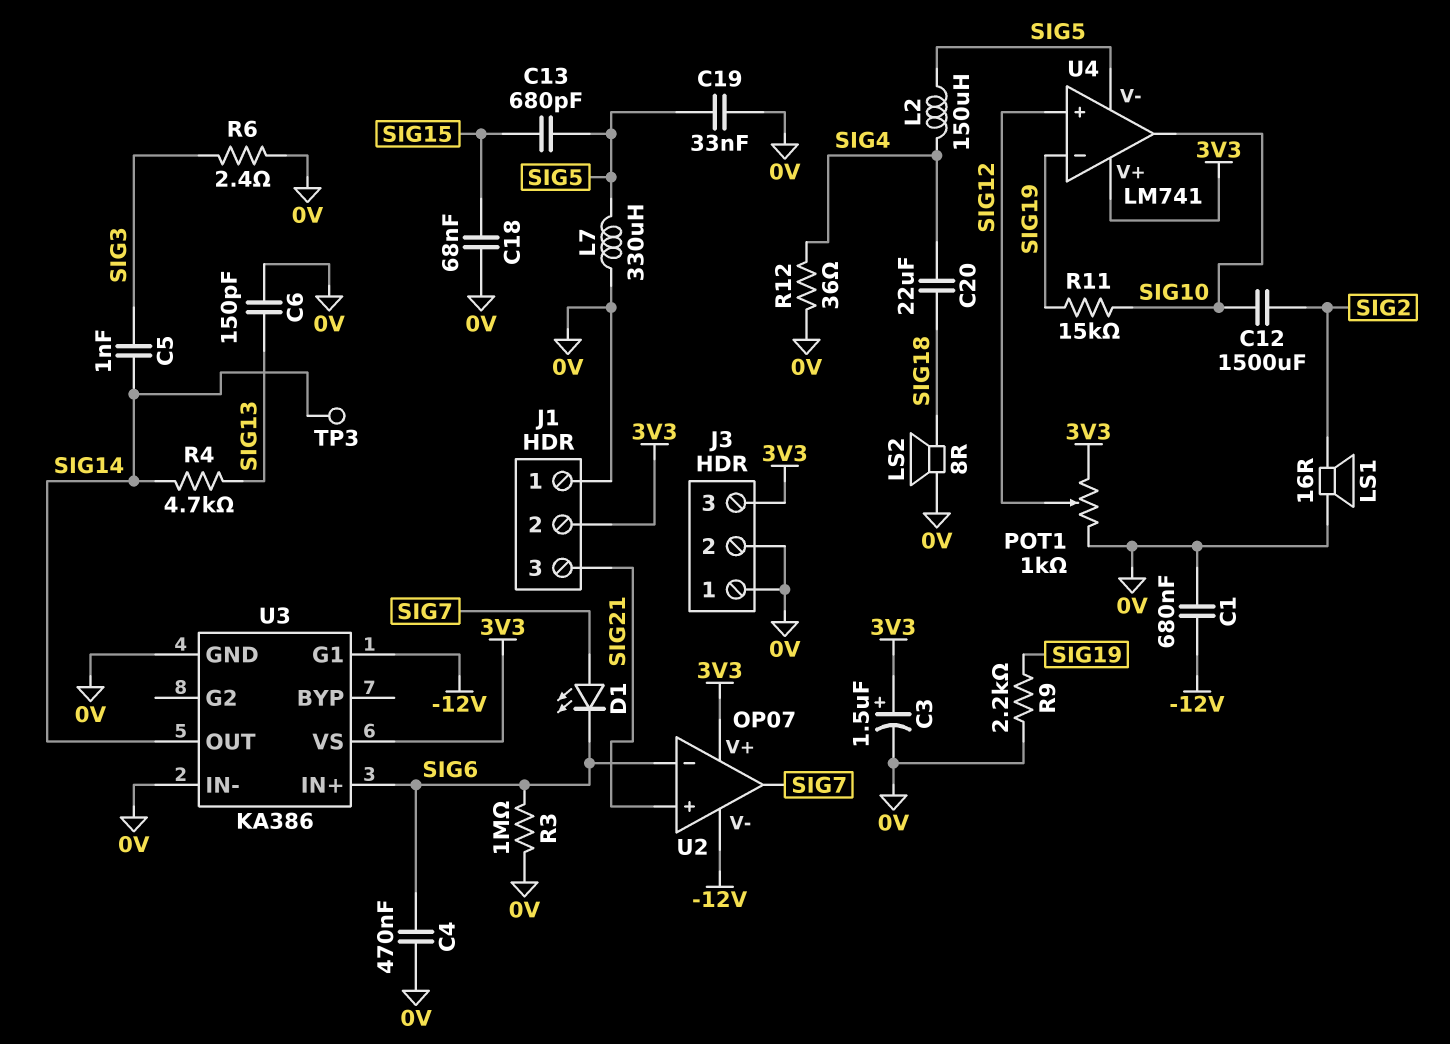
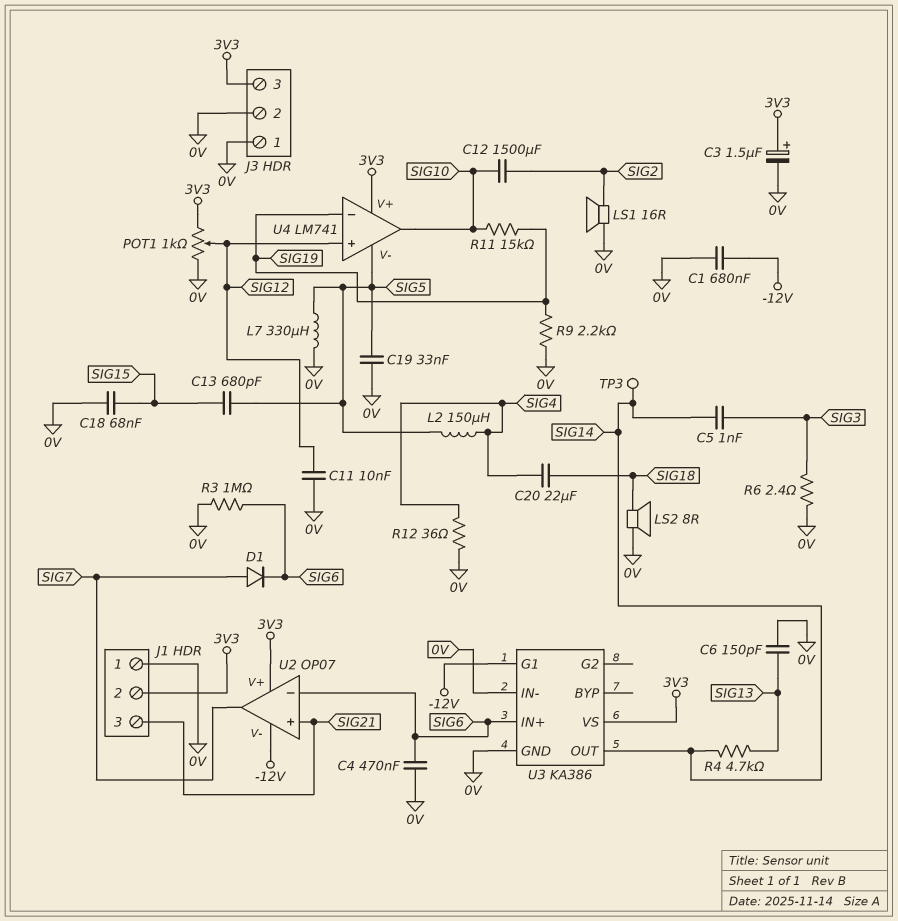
C11: none -> 10nF (0V, SIG12)
D1: LED (A SIG7, K SIG6) -> diode (A SIG7, K SIG6)

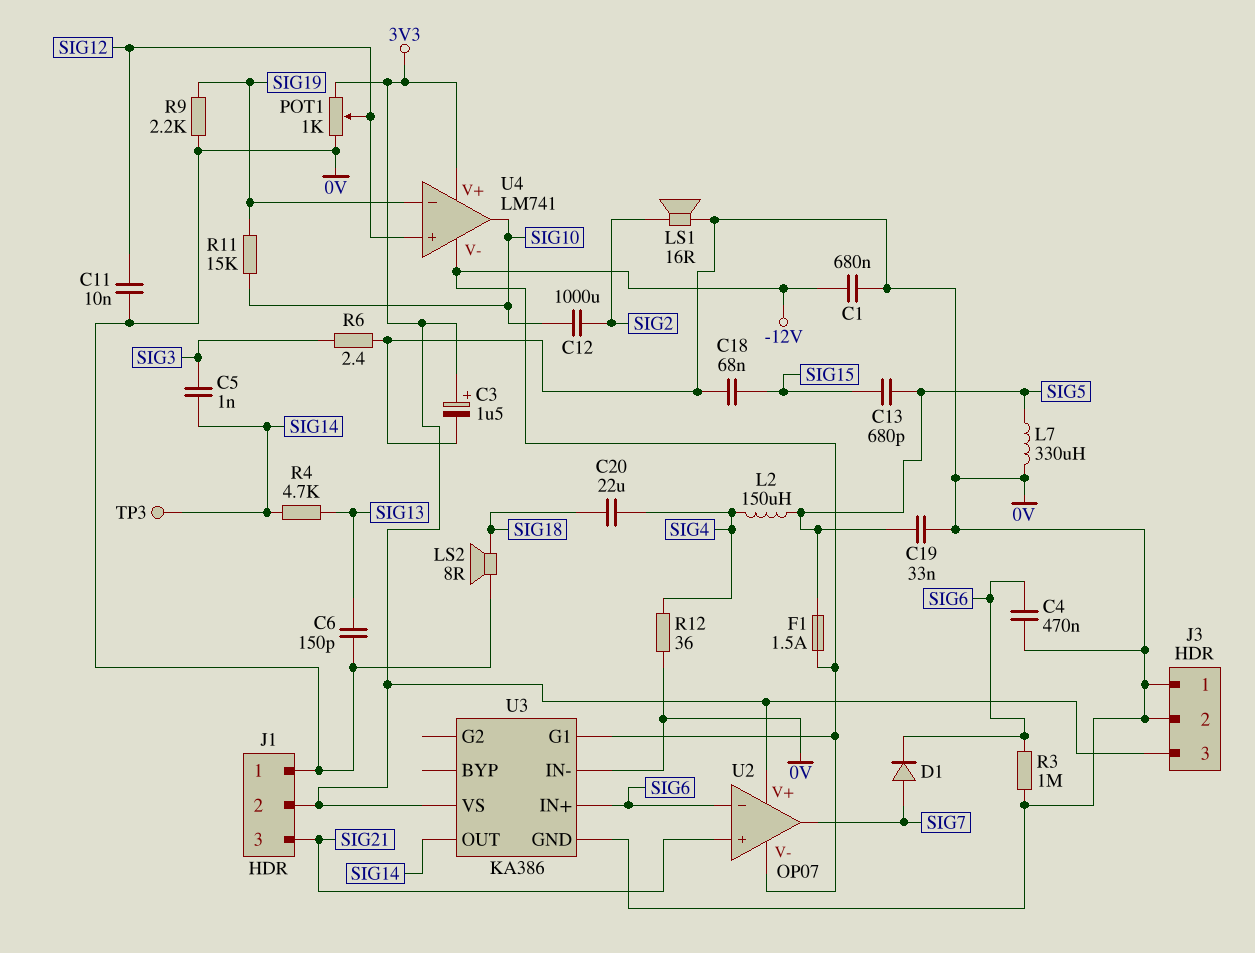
C12: 1500uF (SIG2, SIG10) -> 1000uF (SIG2, SIG10)
F1: none -> 1.5A (-12V, SIG5)
U4 pin V-: SIG5 -> -12V

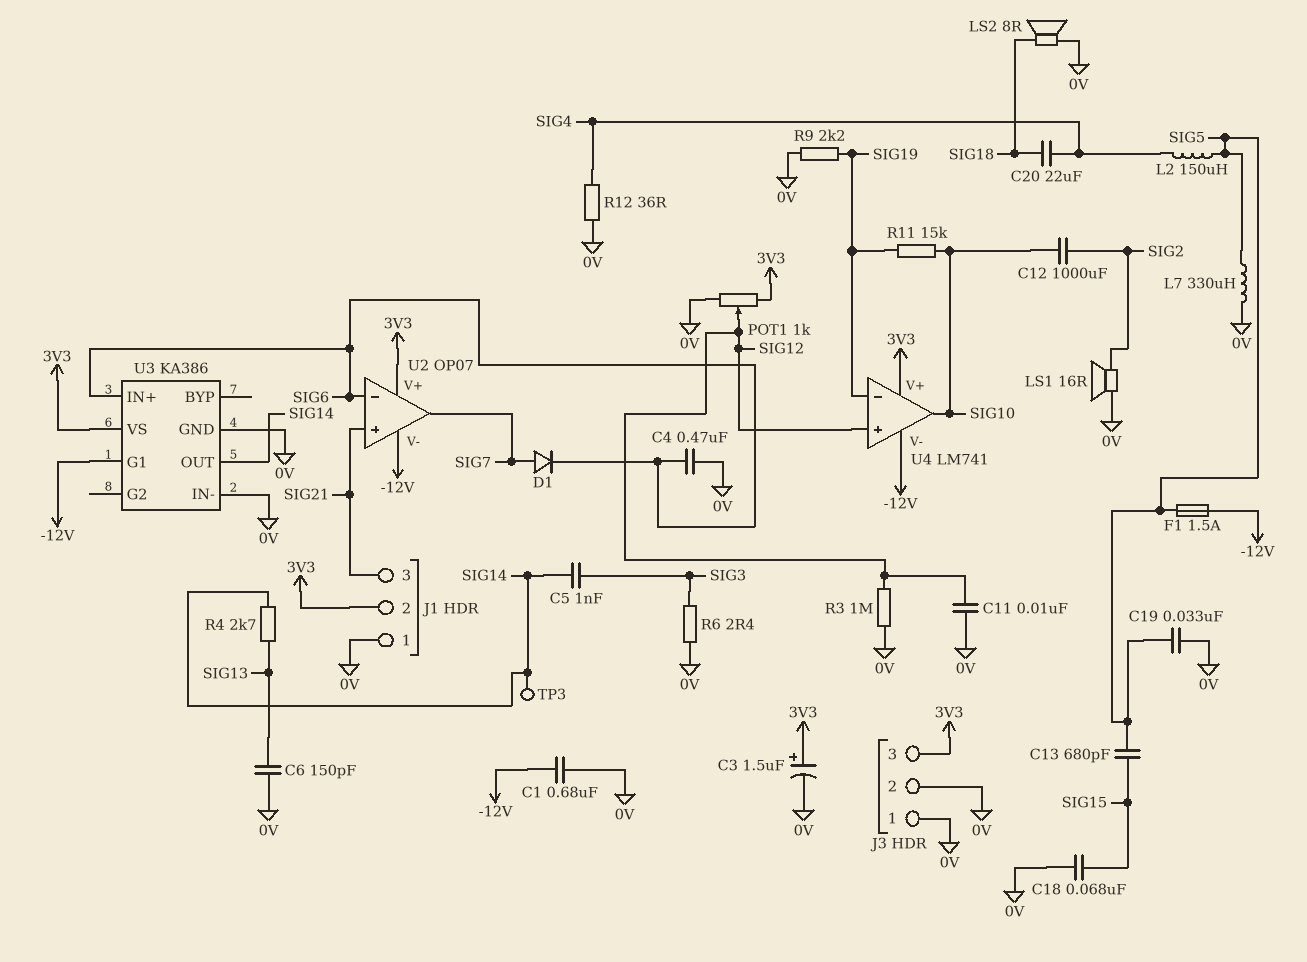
R3: 1M (0V, SIG6) -> 1M (0V, SIG12)
R4: 4.7k (SIG13, SIG14) -> 2.7k (SIG13, SIG14)

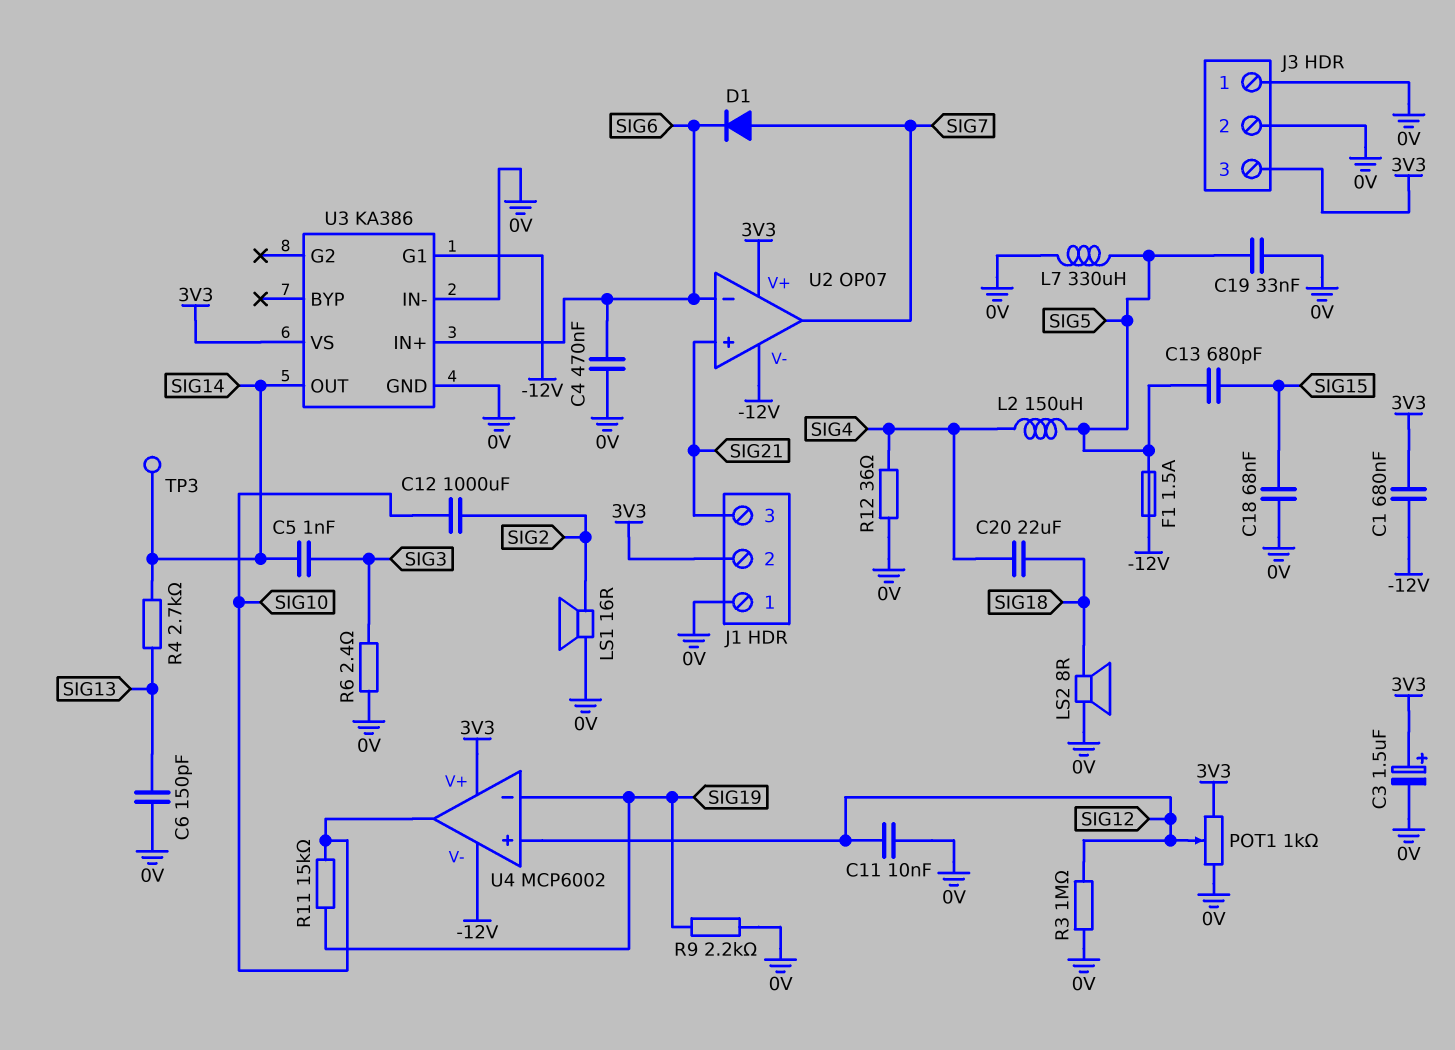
C1: 680nF (-12V, 0V) -> 680nF (-12V, 3V3)
U4: LM741 -> MCP6002

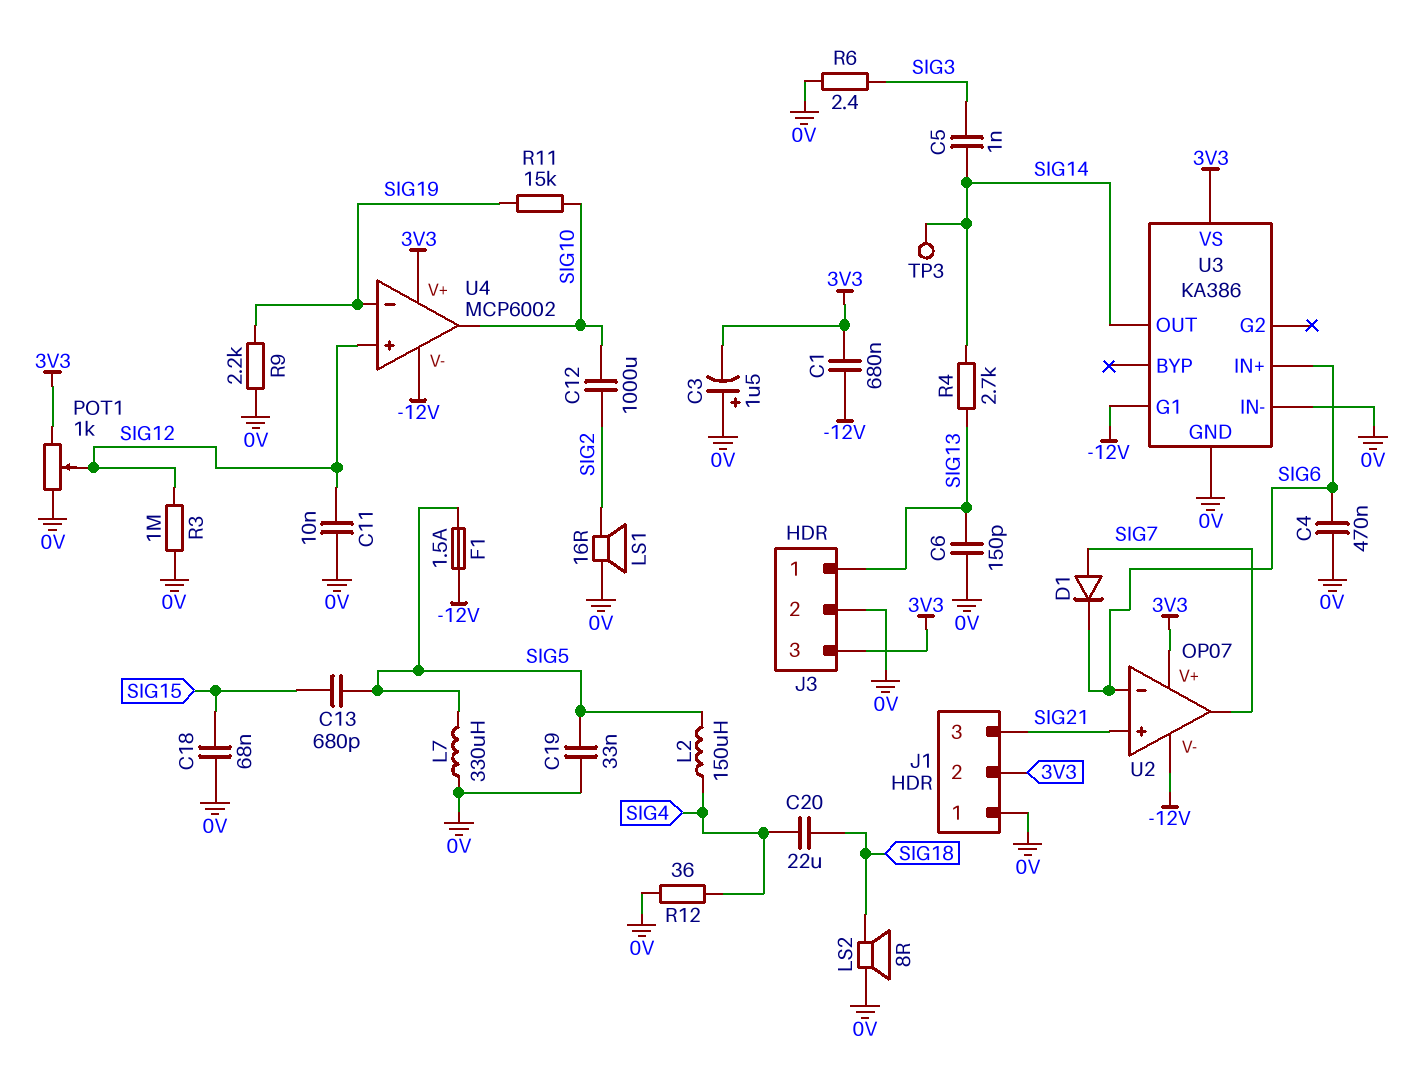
C3: 1.5uF (plus 3V3, minus 0V) -> 1.5uF (plus 0V, minus 3V3)
J3 pin 1: 0V -> SIG13

